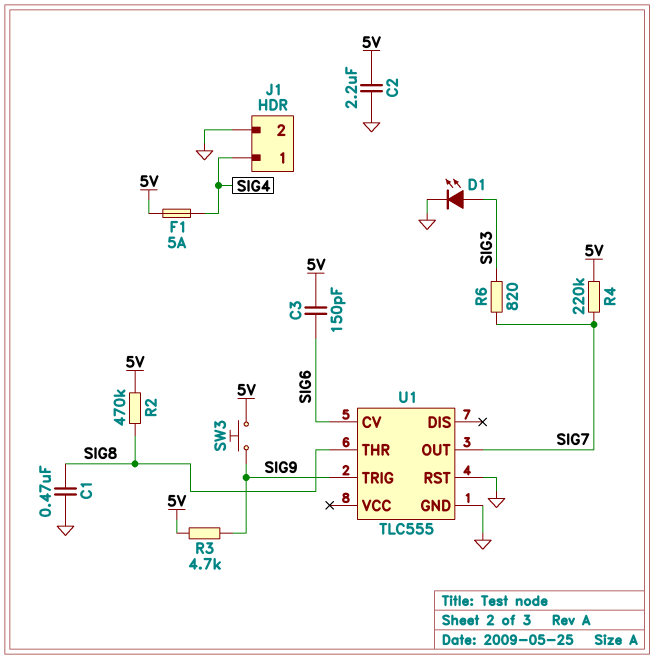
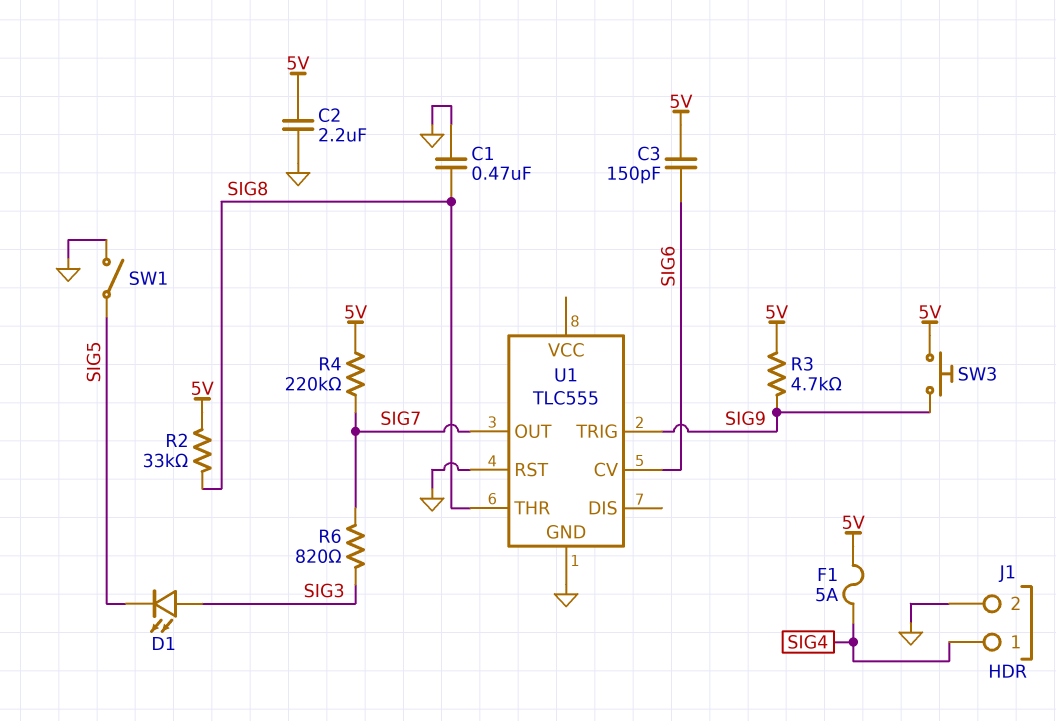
D1: LED (A SIG3, K GND) -> LED (A SIG3, K SIG5)
R2: 470k (5V, SIG8) -> 33k (5V, SIG8)
SW1: none -> switch (GND, SIG5)

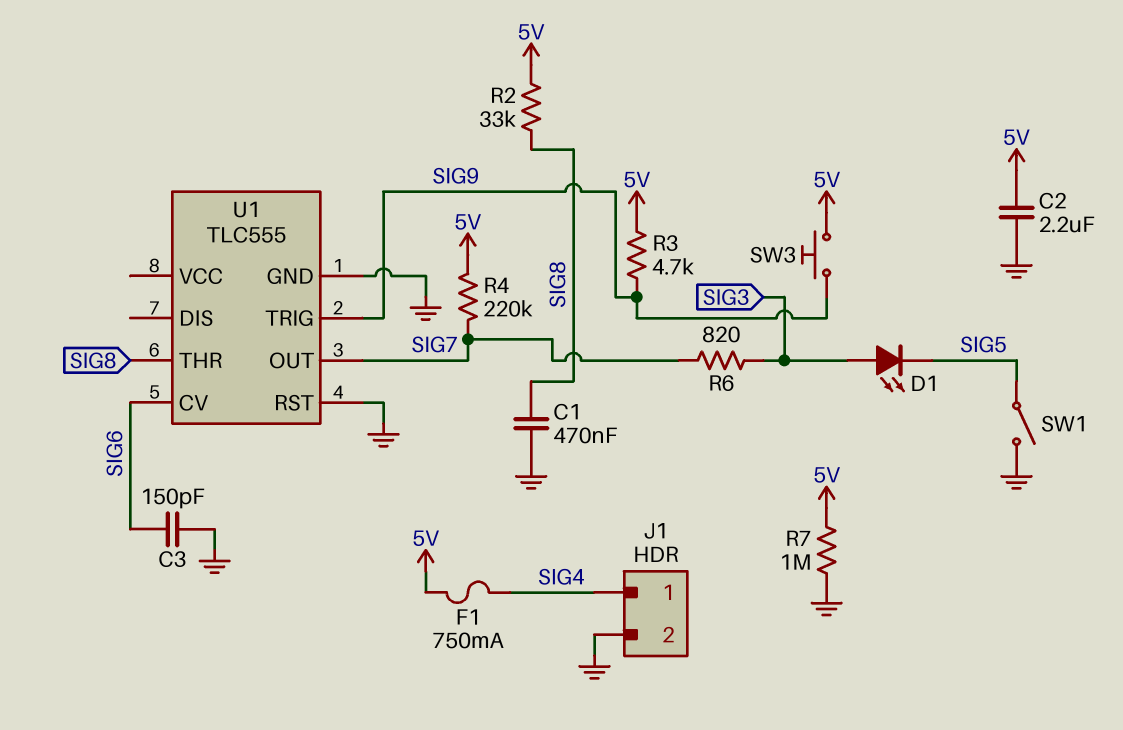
C3: 150pF (5V, SIG6) -> 150pF (GND, SIG6)
F1: 5A (5V, SIG4) -> 750mA (5V, SIG4)
R7: none -> 1M (5V, GND)

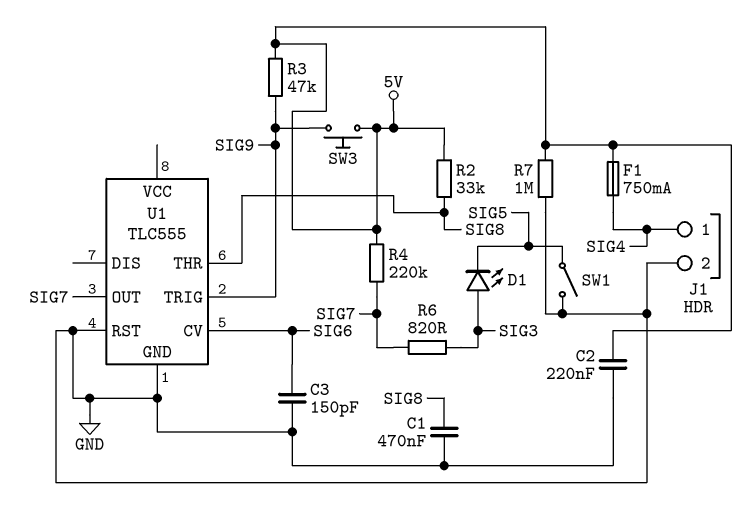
C2: 2.2uF (5V, GND) -> 220nF (5V, GND)
R3: 4.7k (5V, SIG9) -> 47k (5V, SIG9)

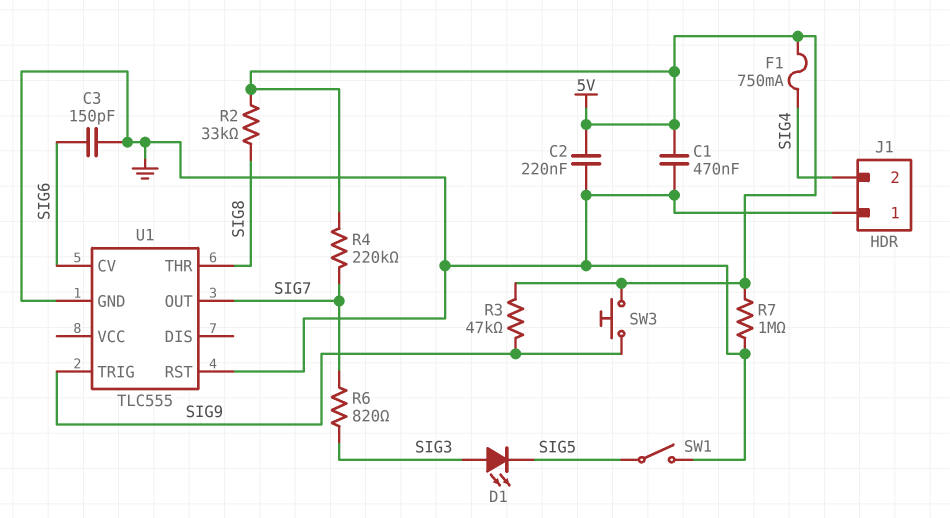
C1: 470nF (GND, SIG8) -> 470nF (5V, GND)
J1 pin 1: SIG4 -> GND
J1 pin 2: GND -> SIG4

